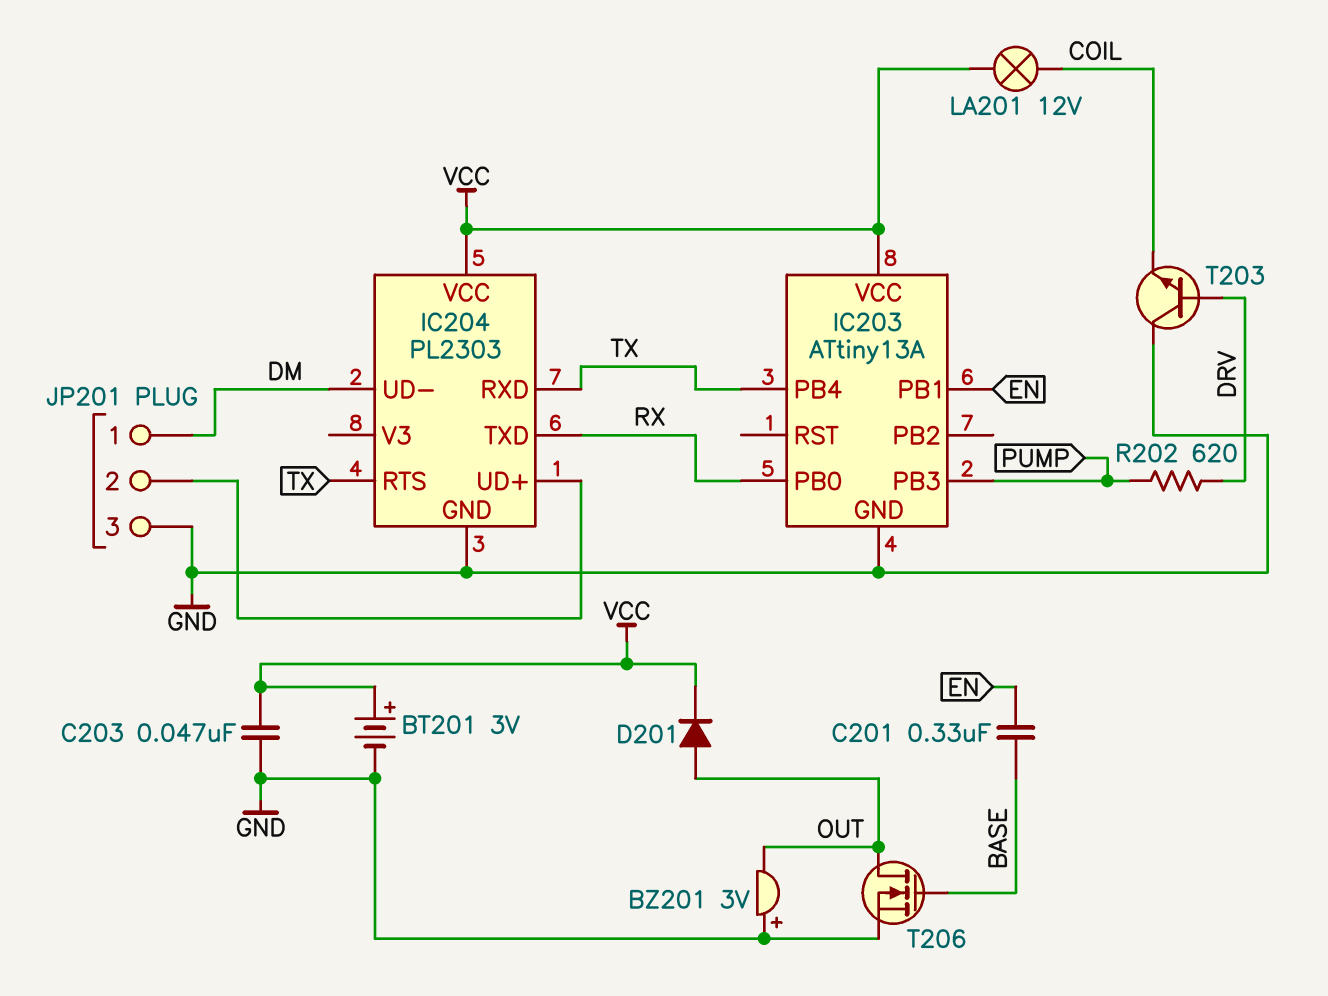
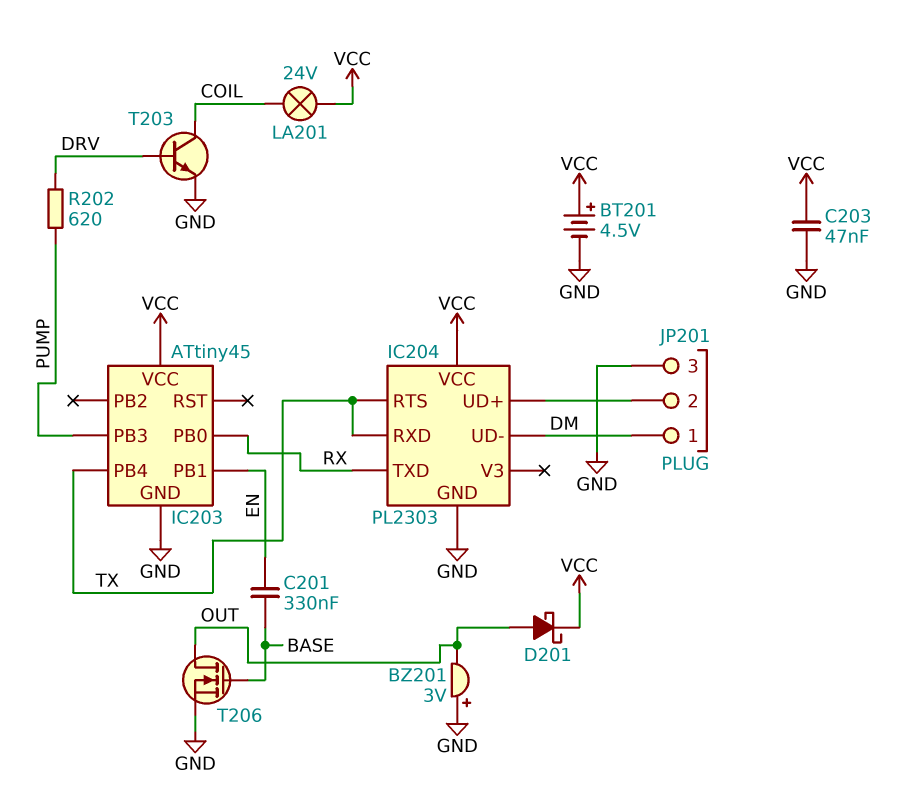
BT201: 3V (plus VCC, minus GND) -> 4.5V (plus VCC, minus GND)
D201: diode (A OUT, K VCC) -> schottky (A OUT, K VCC)
IC203: ATtiny13A -> ATtiny45
LA201: lamp 12V (COIL, VCC) -> lamp 24V (COIL, VCC)
T203: NPN (B DRV, C GND, E COIL) -> NPN (B DRV, C COIL, E GND)

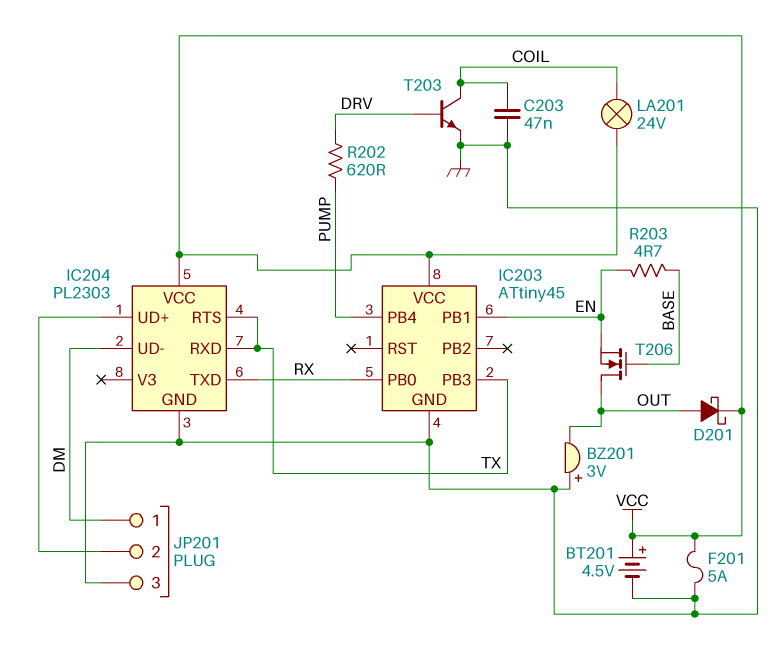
C201: 330nF (BASE, EN) -> none
C203: 47nF (GND, VCC) -> 47nF (COIL, GND)
F201: none -> 5A (GND, VCC)
IC203 pin PB3: PUMP -> TX
IC203 pin PB4: TX -> PUMP
R203: none -> 4.7 (BASE, EN)
T206: NMOS (G BASE, D OUT, S GND) -> NMOS (G BASE, D OUT, S EN)

